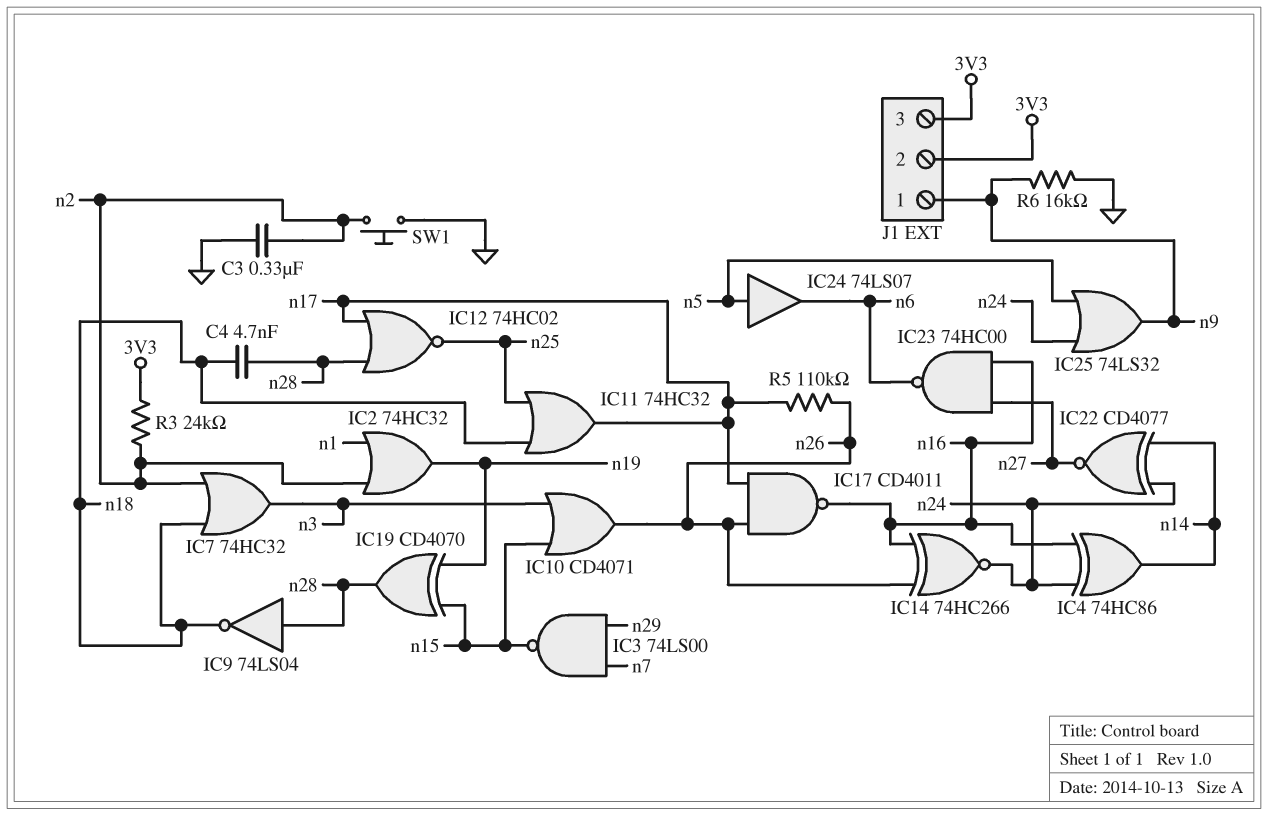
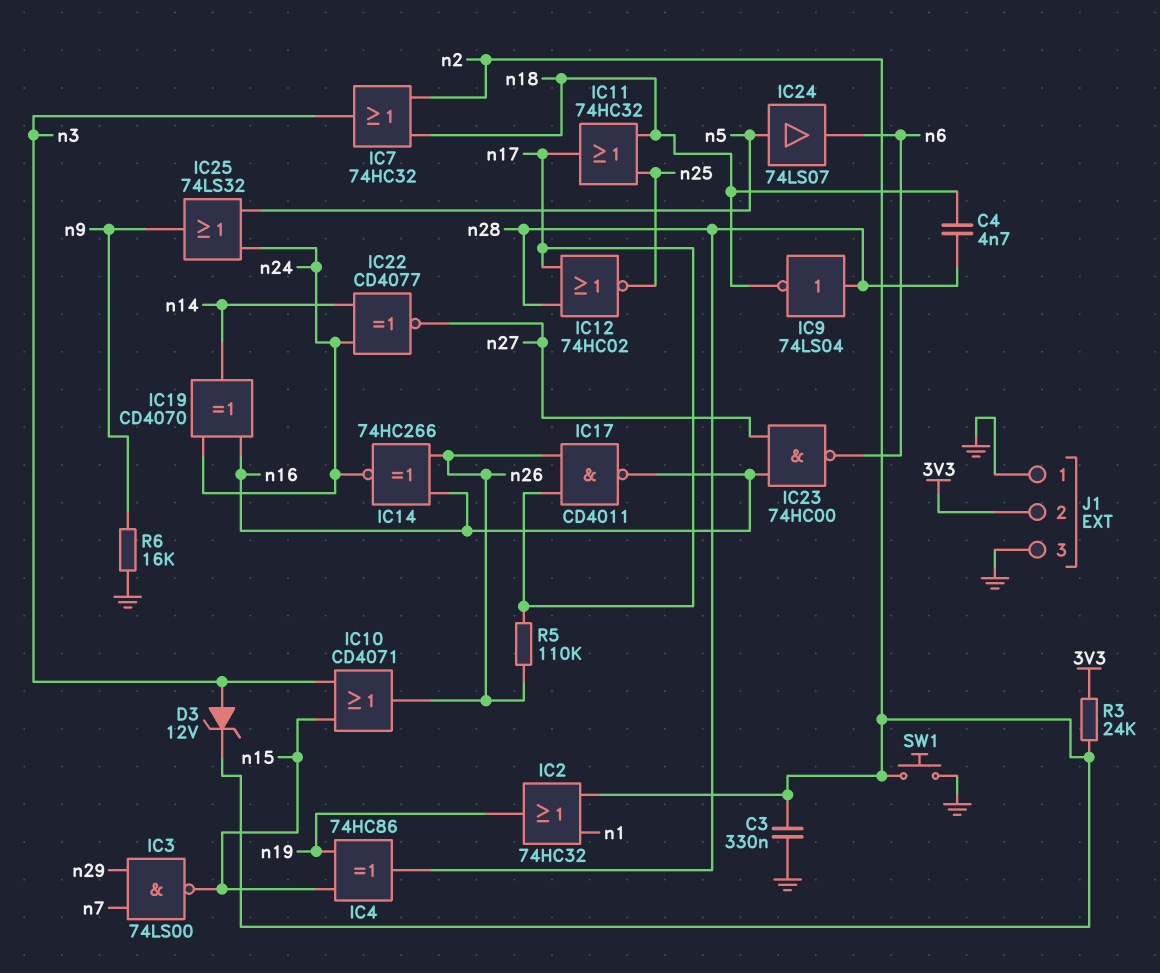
D3: none -> zener 12V (A n3, K n2)
IC4: XOR 74HC86 (in n16, in n24, out n14) -> XOR 74HC86 (in n15, in n19, out n28)
IC19: XOR CD4070 (in n15, in n19, out n28) -> XOR CD4070 (in n16, in n24, out n14)
J1 pin 1: n9 -> GND
J1 pin 3: 3V3 -> GND

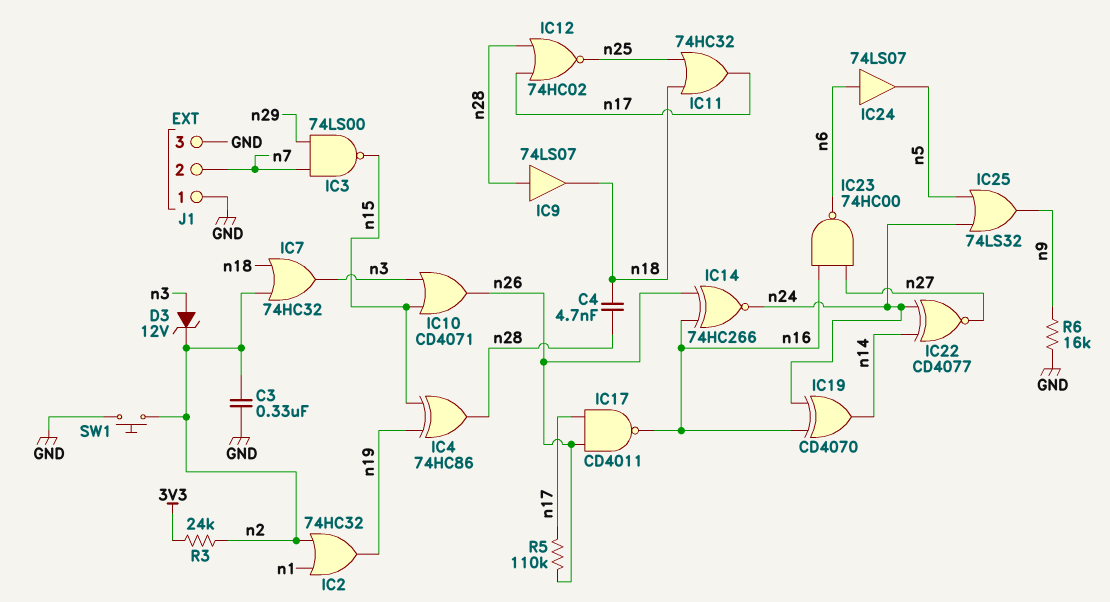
IC9: NOT 74LS04 (in n28, out n18) -> buffer 74LS07 (in n28, out n18)
IC24: buffer 74LS07 (in n5, out n6) -> buffer 74LS07 (in n6, out n5)
J1 pin 2: 3V3 -> n7

